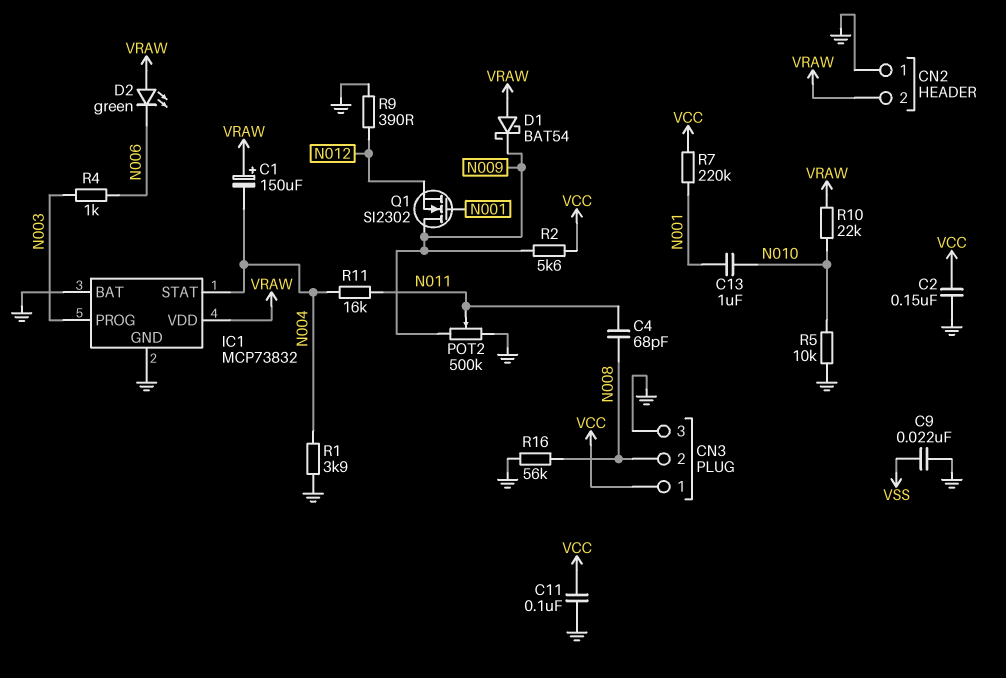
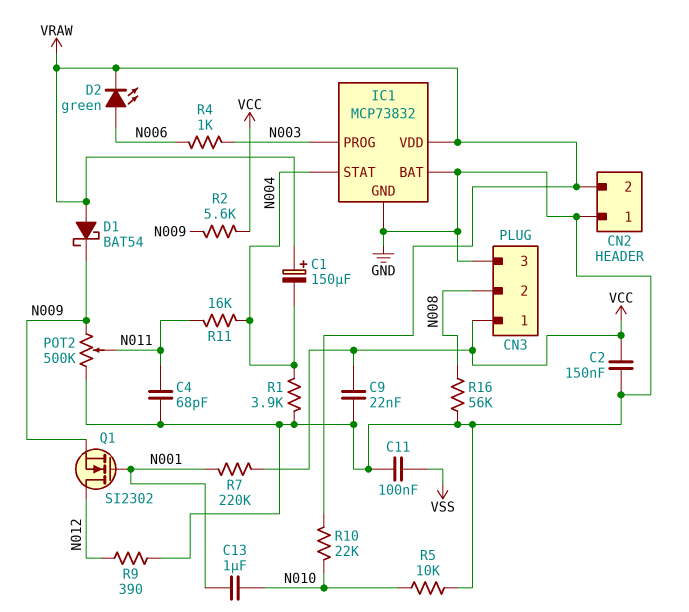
C4: 68pF (N008, N011) -> 68pF (GND, N011)
C9: 22nF (GND, VSS) -> 22nF (GND, VCC)
C11: 100nF (GND, VCC) -> 100nF (GND, VSS)
D2: LED green (A VRAW, K N006) -> LED green (A N006, K VRAW)
Q1: NMOS SI2302 (G N001, D N009, S N012) -> NMOS SI2302 (G N001, D N012, S N009)

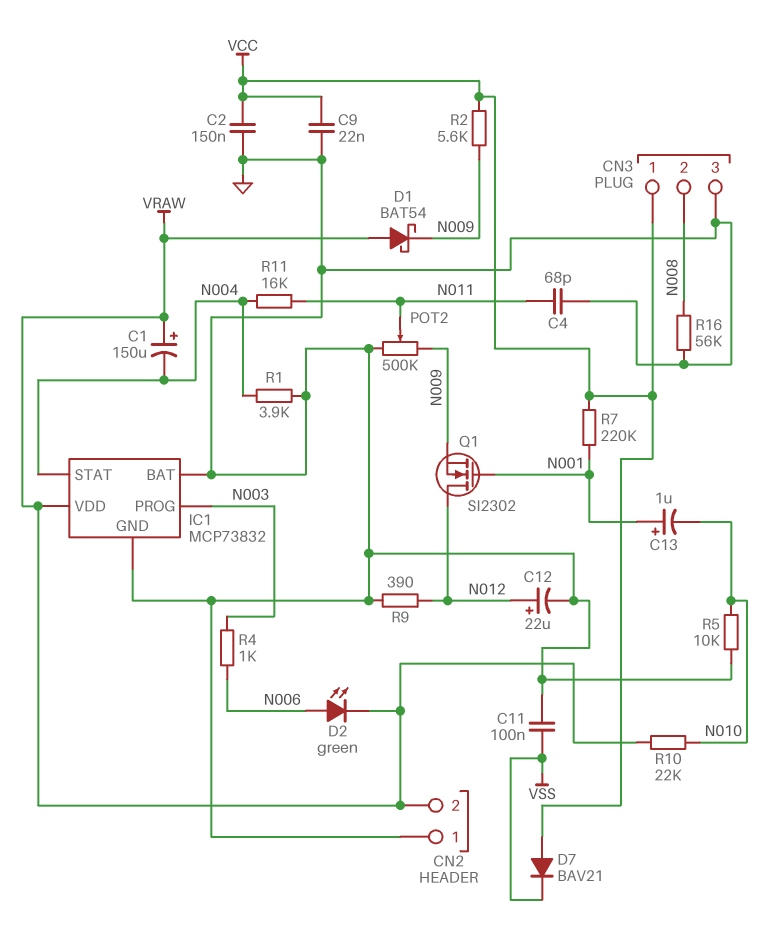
C12: none -> 22uF (plus N012, minus GND)
C13: 1uF (N001, N010) -> 1uF (plus N001, minus N010)
D7: none -> diode BAV21 (A VCC, K VSS)

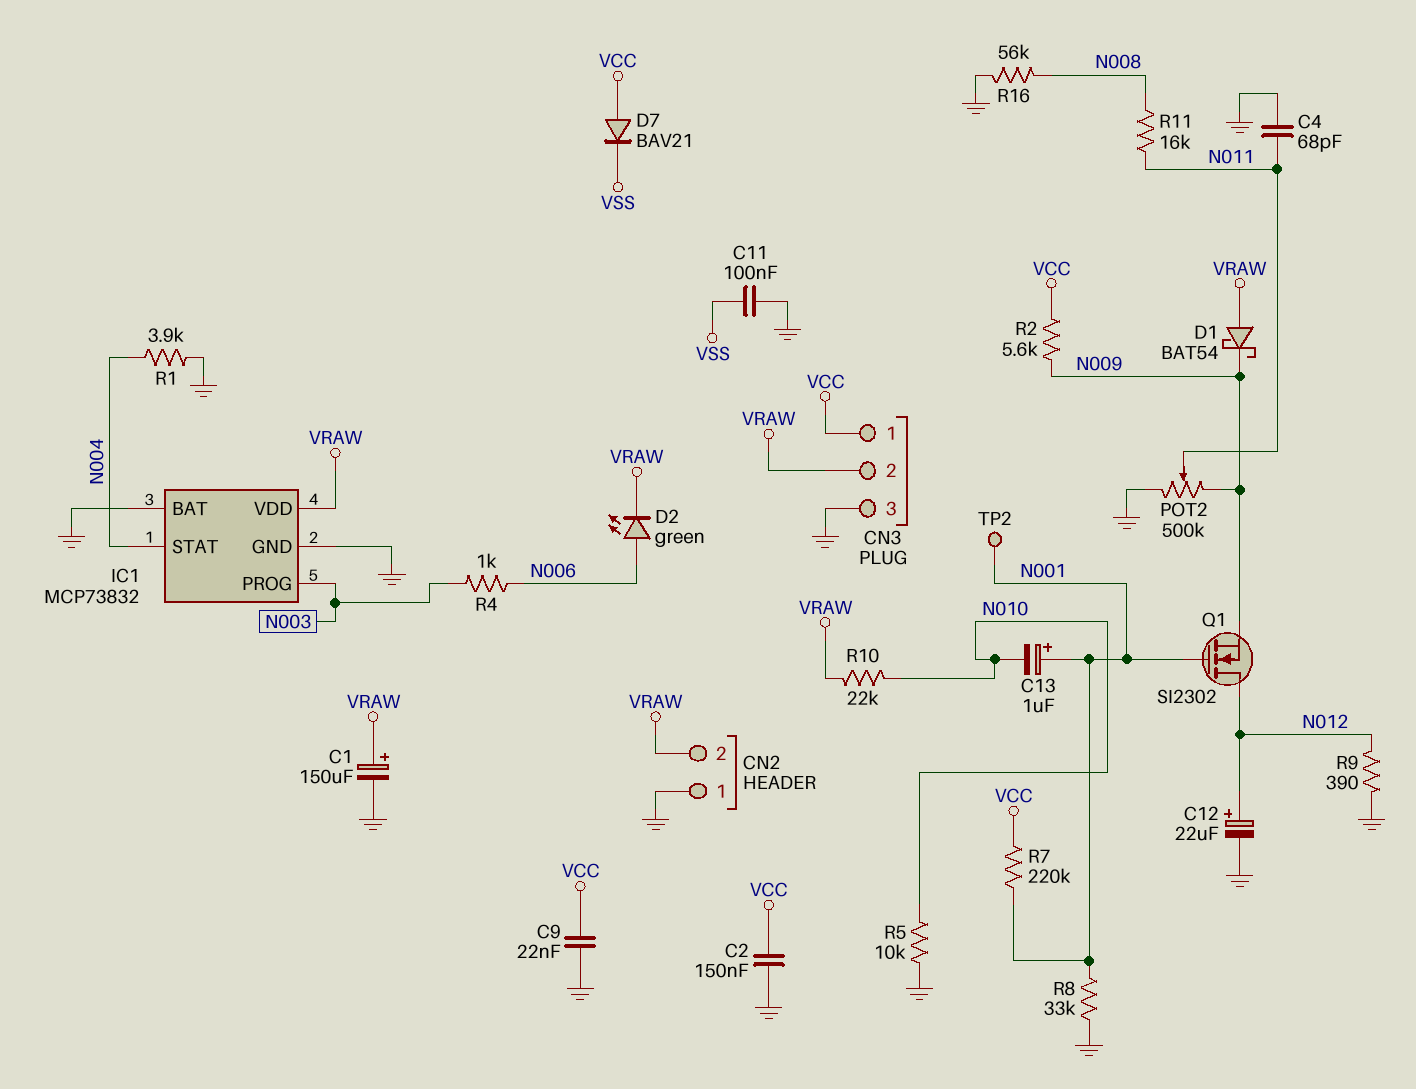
C1: 150uF (plus VRAW, minus N004) -> 150uF (plus VRAW, minus GND)
CN3 pin 2: N008 -> VRAW
R8: none -> 33k (GND, N001)
R11: 16k (N004, N011) -> 16k (N008, N011)
TP2: none -> test point (N001)

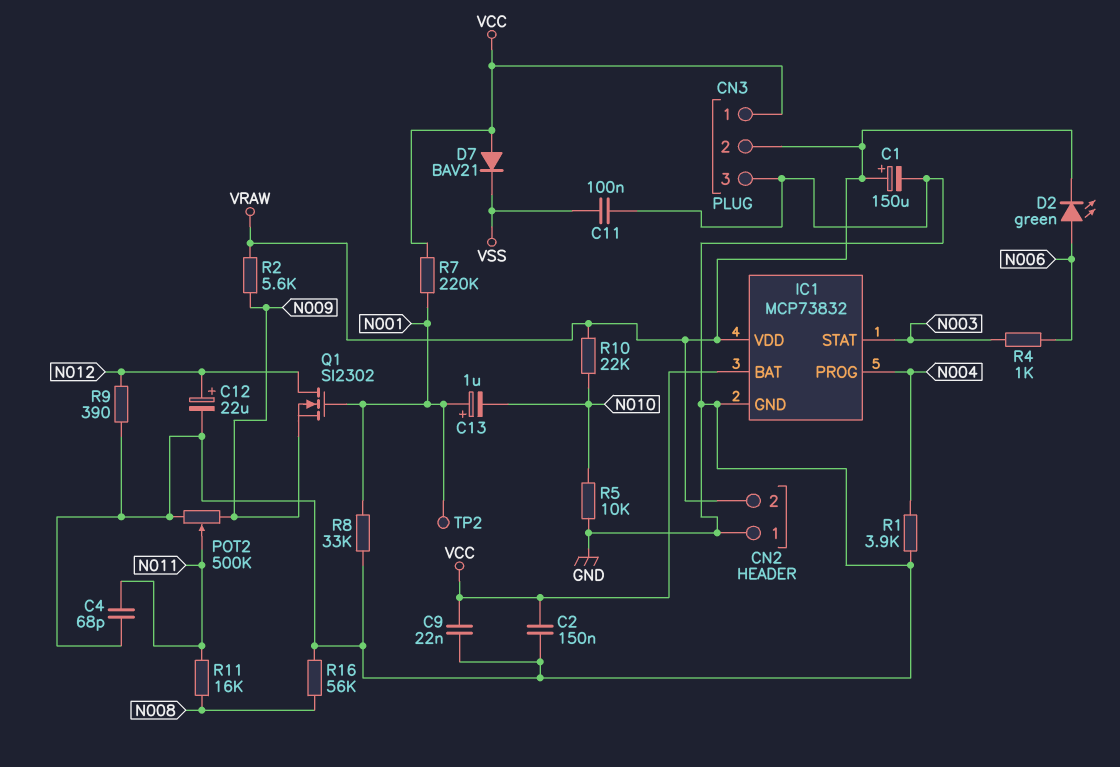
D1: schottky BAT54 (A VRAW, K N009) -> none
IC1 pin BAT: GND -> VCC
IC1 pin PROG: N003 -> N004
IC1 pin STAT: N004 -> N003
R2: 5.6k (N009, VCC) -> 5.6k (N009, VRAW)

